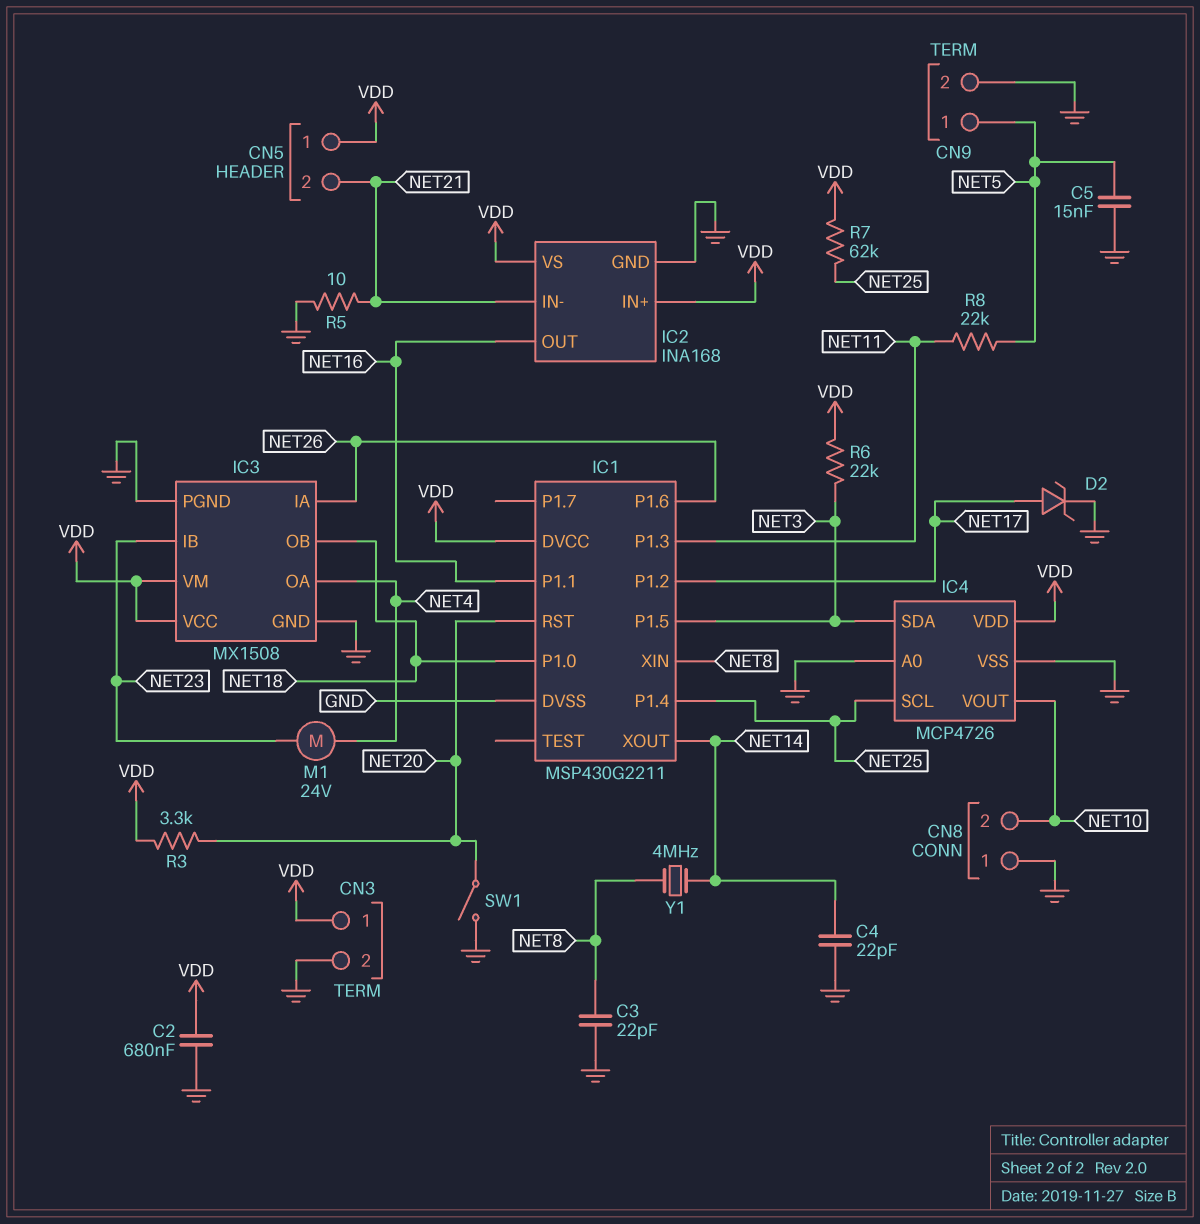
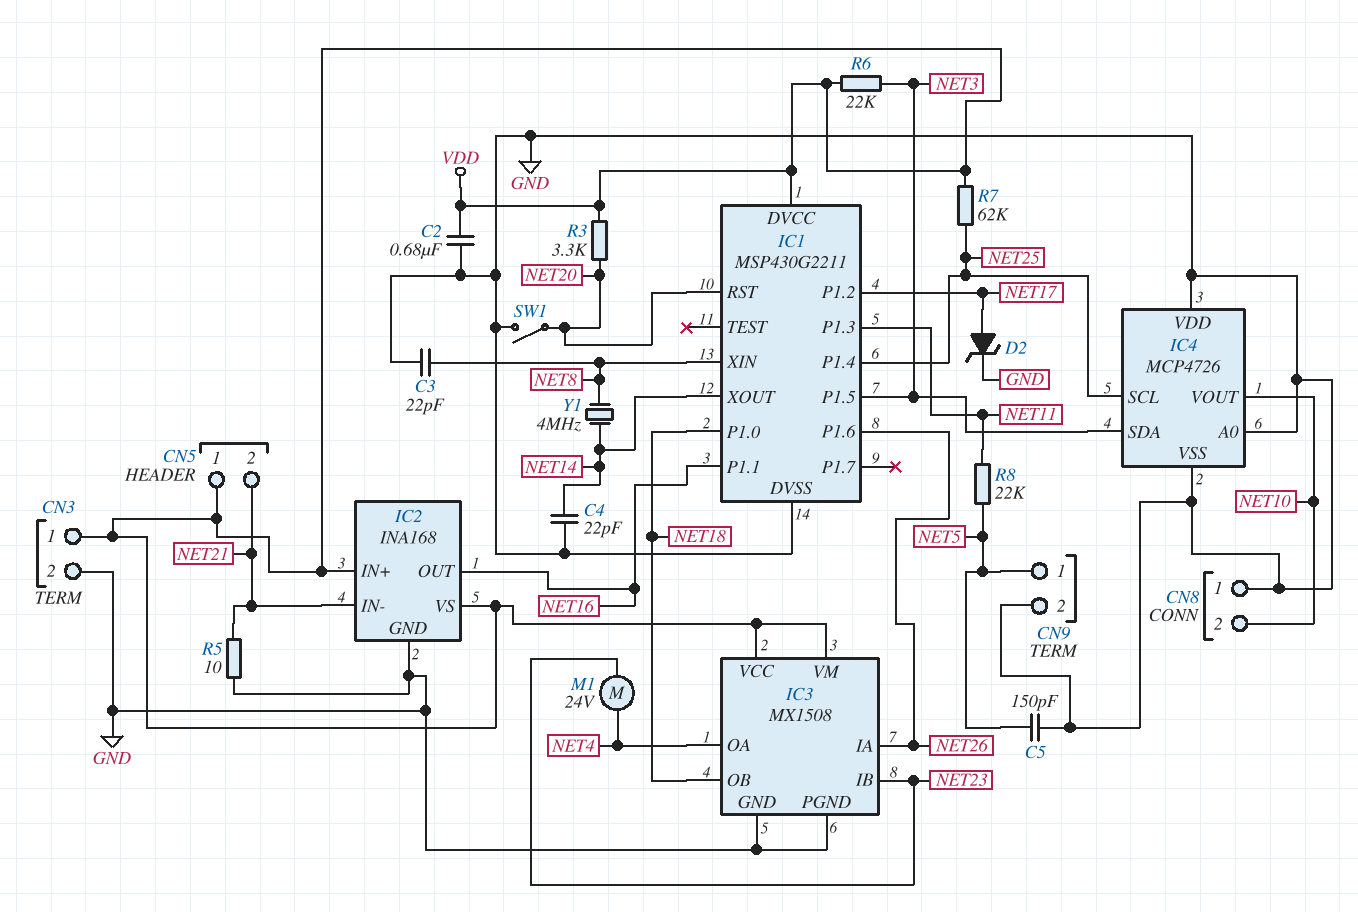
C5: 15nF (GND, NET5) -> 150pF (GND, NET5)
IC4 pin VDD: VDD -> GND

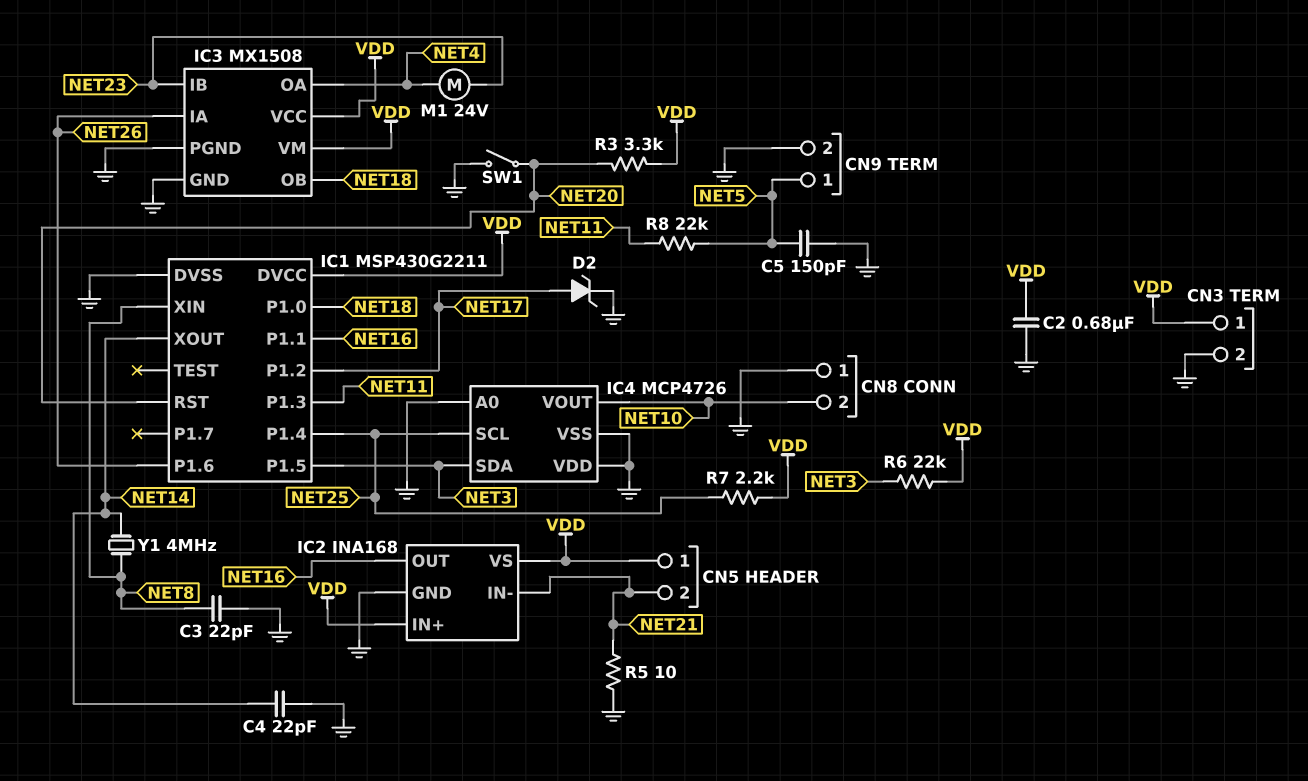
R7: 62k (NET25, VDD) -> 2.2k (NET25, VDD)

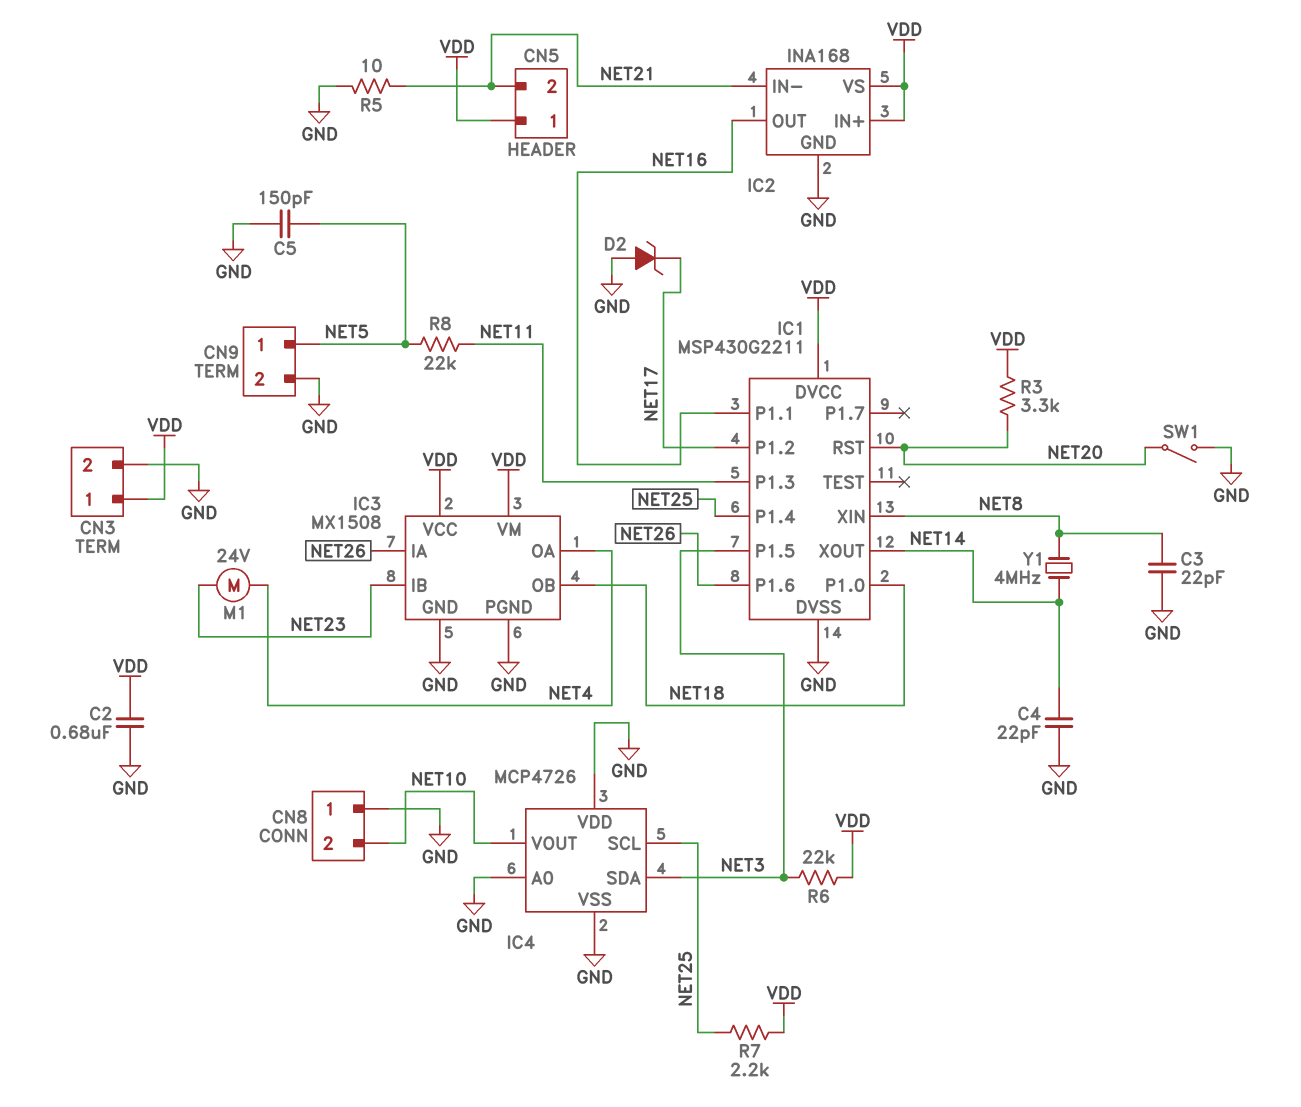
D2: zener (A NET17, K GND) -> zener (A GND, K NET17)

